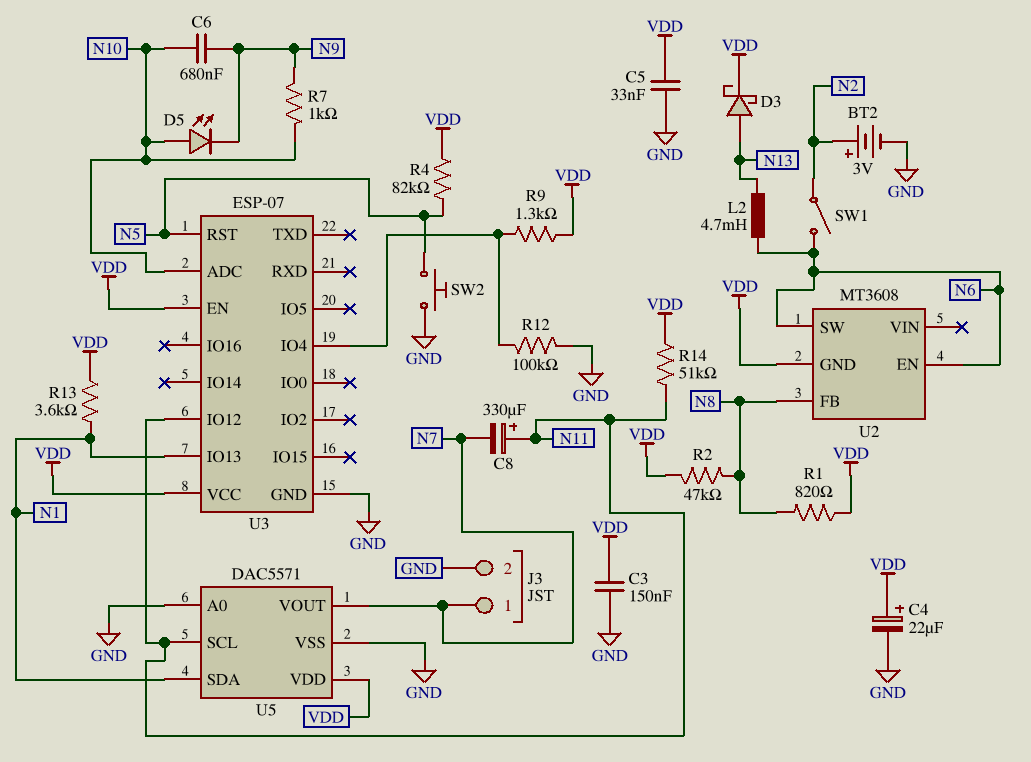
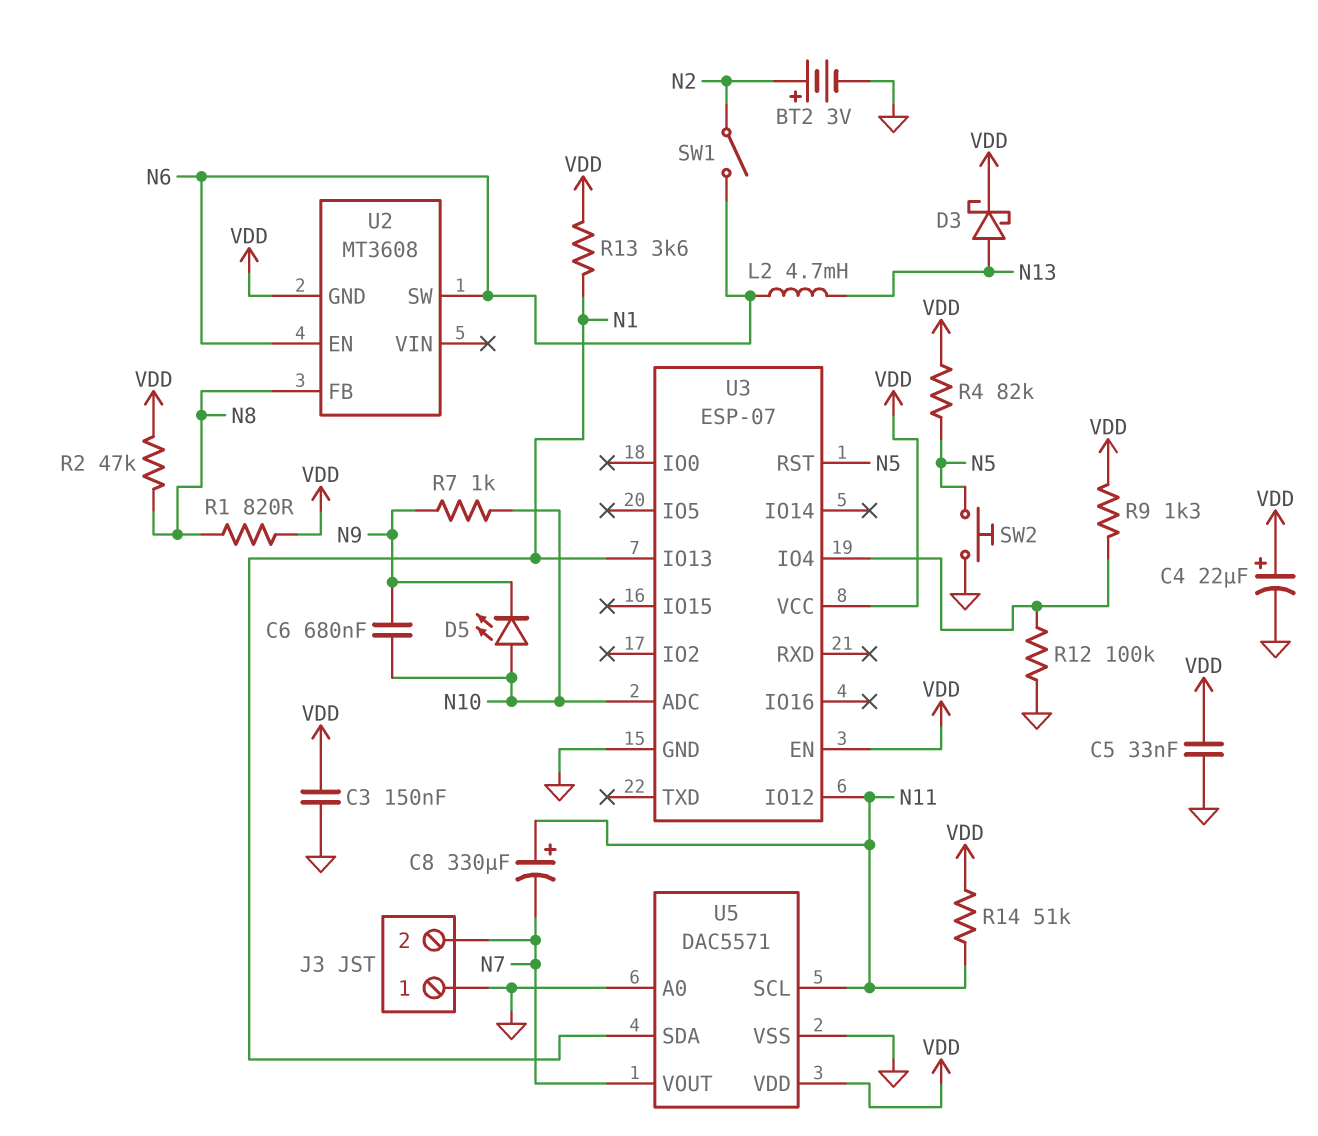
J3 pin 1: N7 -> GND
J3 pin 2: GND -> N7

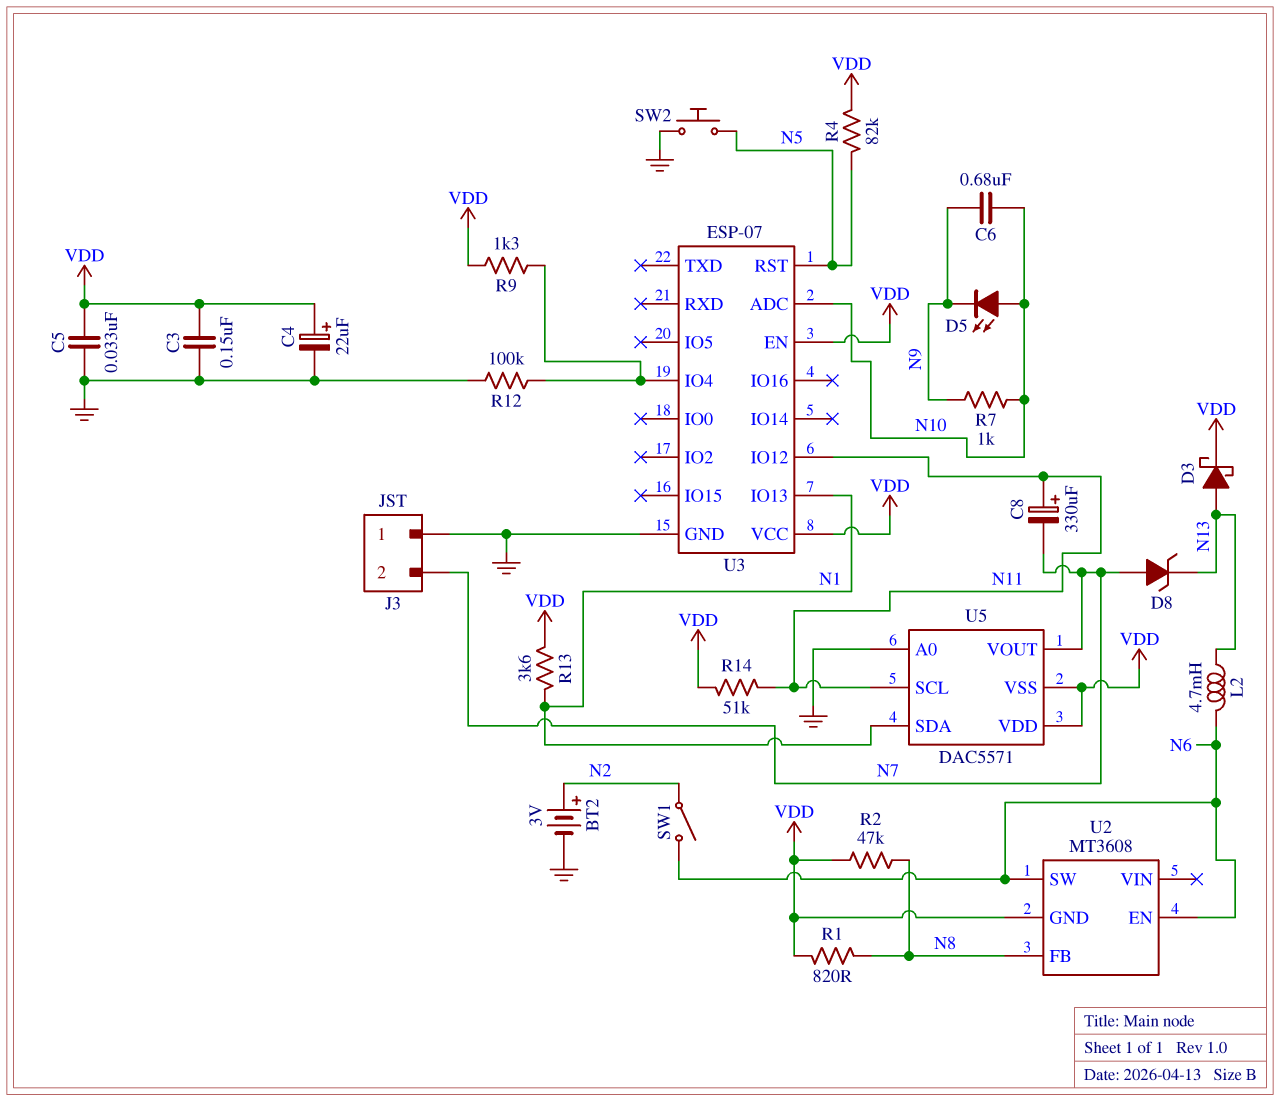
D8: none -> zener (A N7, K N13)
U5 pin VSS: GND -> VDD

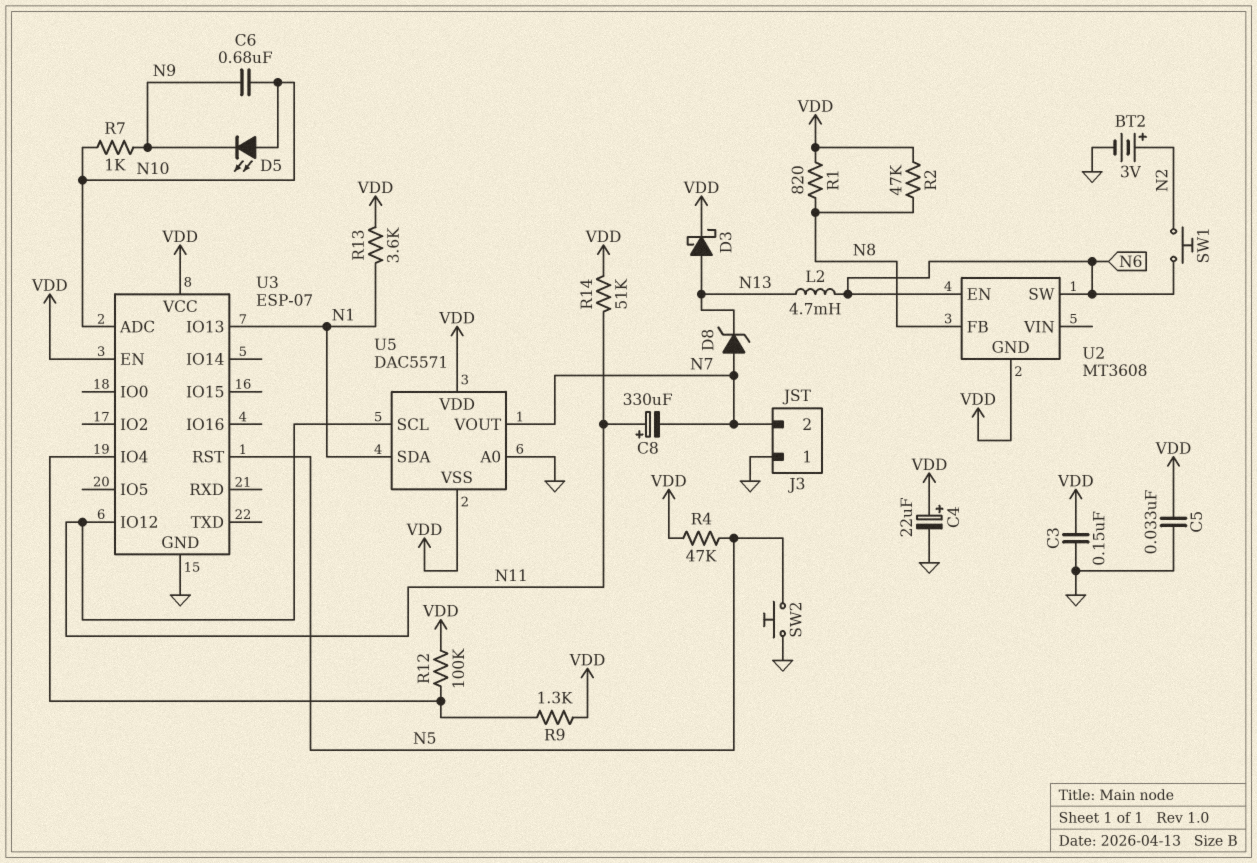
R4: 82k (N5, VDD) -> 47k (N5, VDD)
R12: 100k (GND, U3/IO4) -> 100k (U3/IO4, VDD)
SW1: switch (N2, N6) -> button (N2, N6)

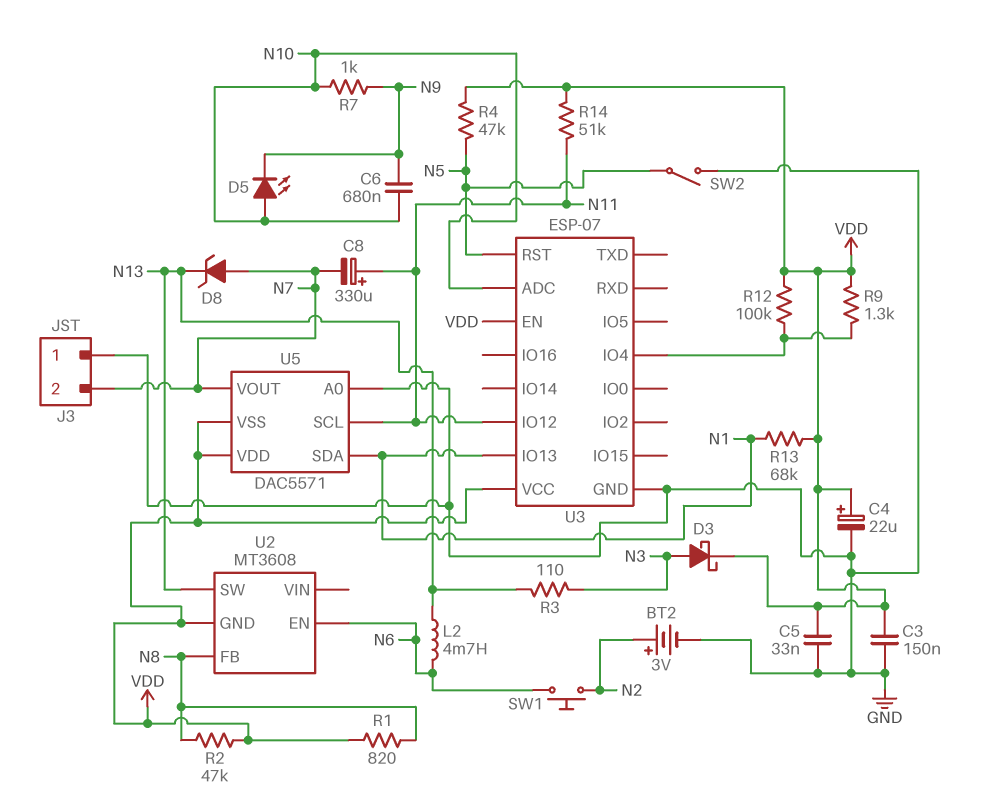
D3: schottky (A N13, K VDD) -> schottky (A N3, K VDD)
R3: none -> 110 (N3, N13)
R13: 3.6k (N1, VDD) -> 68k (N1, VDD)
SW2: button (GND, N5) -> switch (GND, N5)
U2 pin SW: N6 -> N13

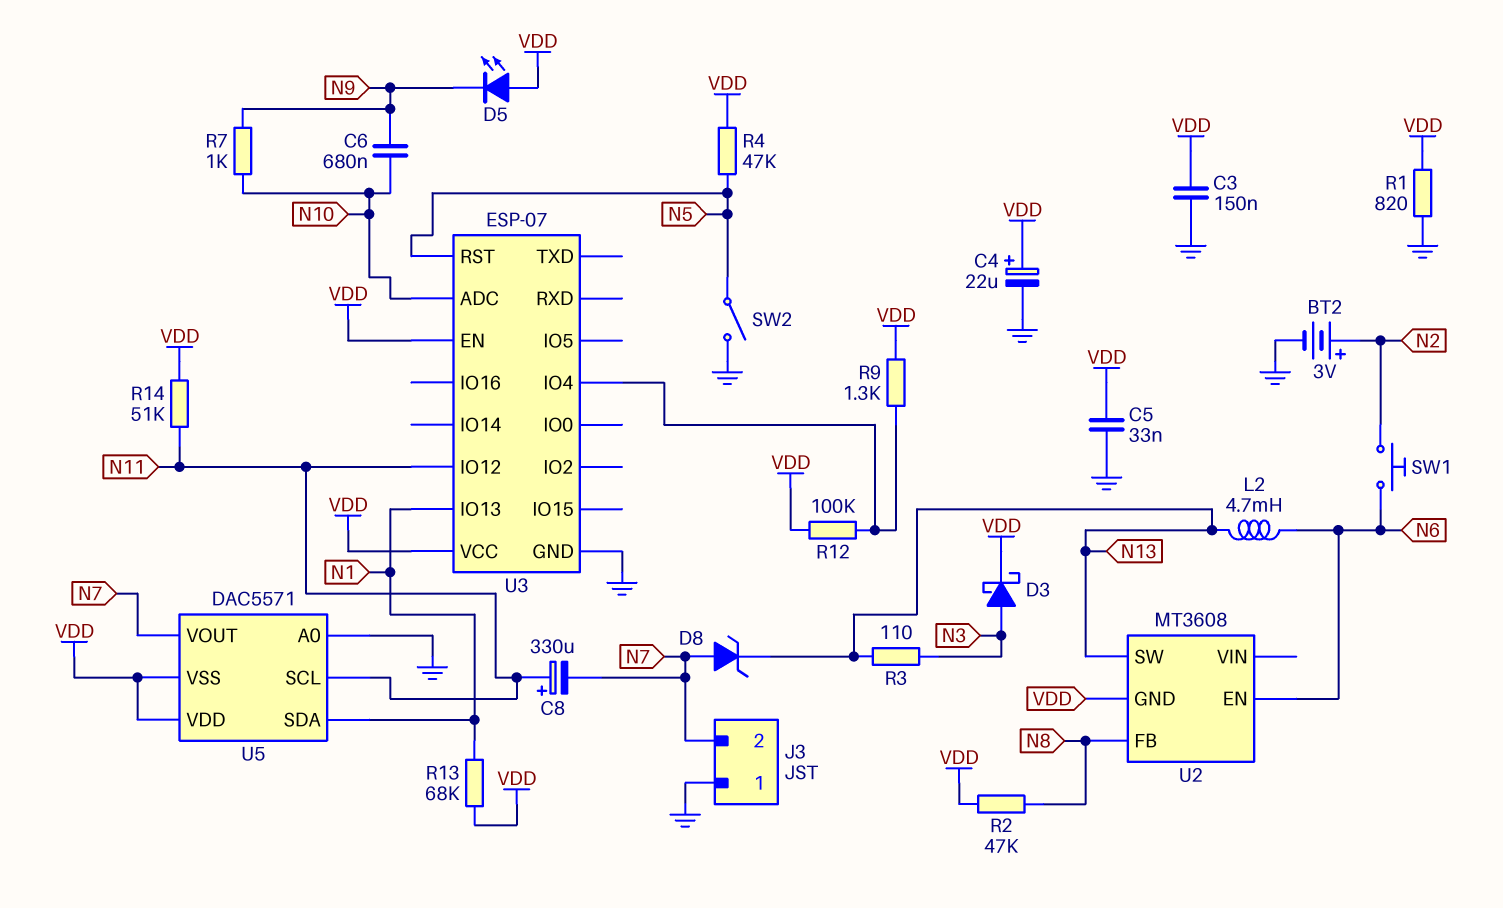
D5: LED (A N10, K N9) -> LED (A VDD, K N9)
R1: 820 (N8, VDD) -> 820 (GND, VDD)

